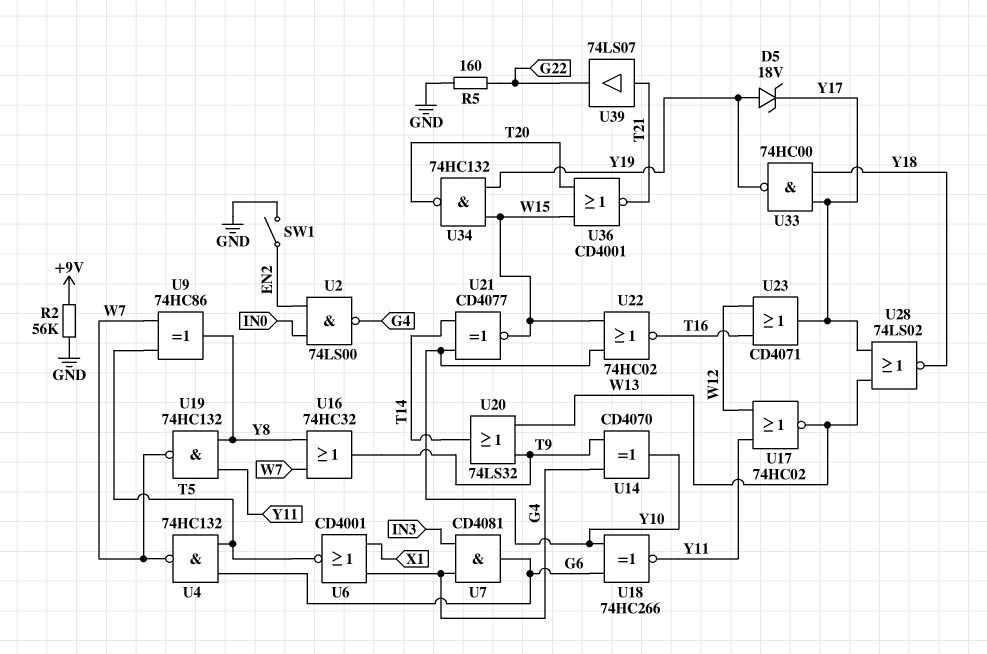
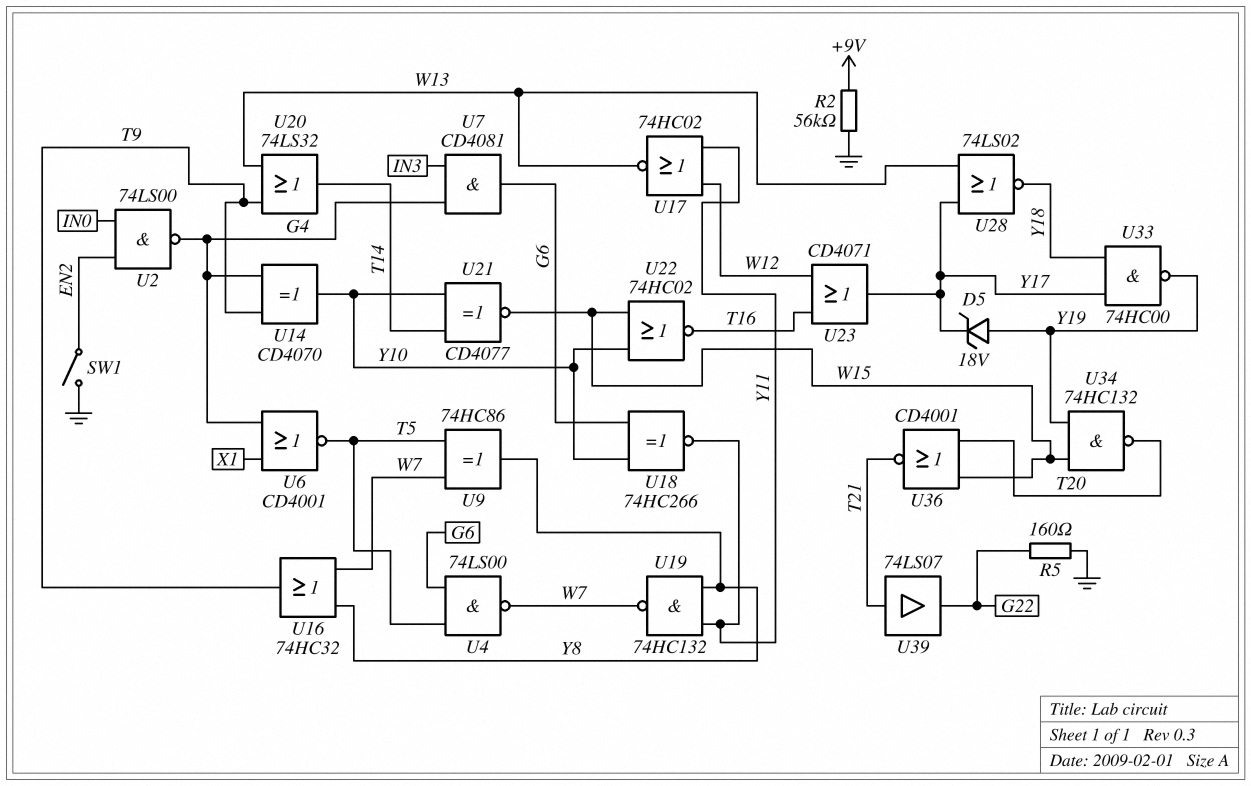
U4: NAND 74HC132 (in G6, in T5, out W7) -> NAND 74LS00 (in G6, in T5, out W7)

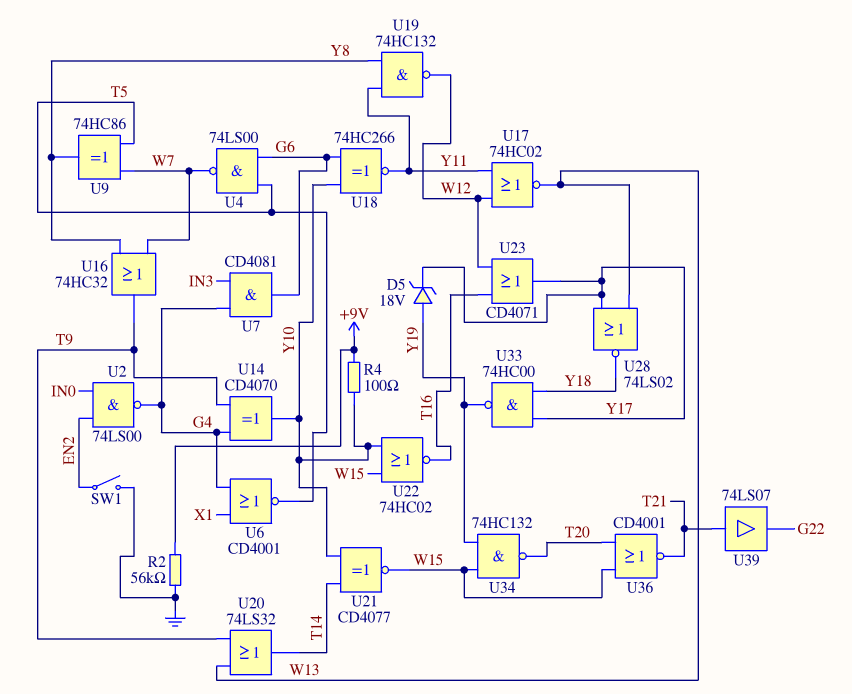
R4: none -> 100 (+9V, Y10)
R5: 160 (G22, GND) -> none
U19: NAND 74HC132 (in Y8, in Y11, out W7) -> NAND 74HC132 (in Y8, in Y11, out W12)

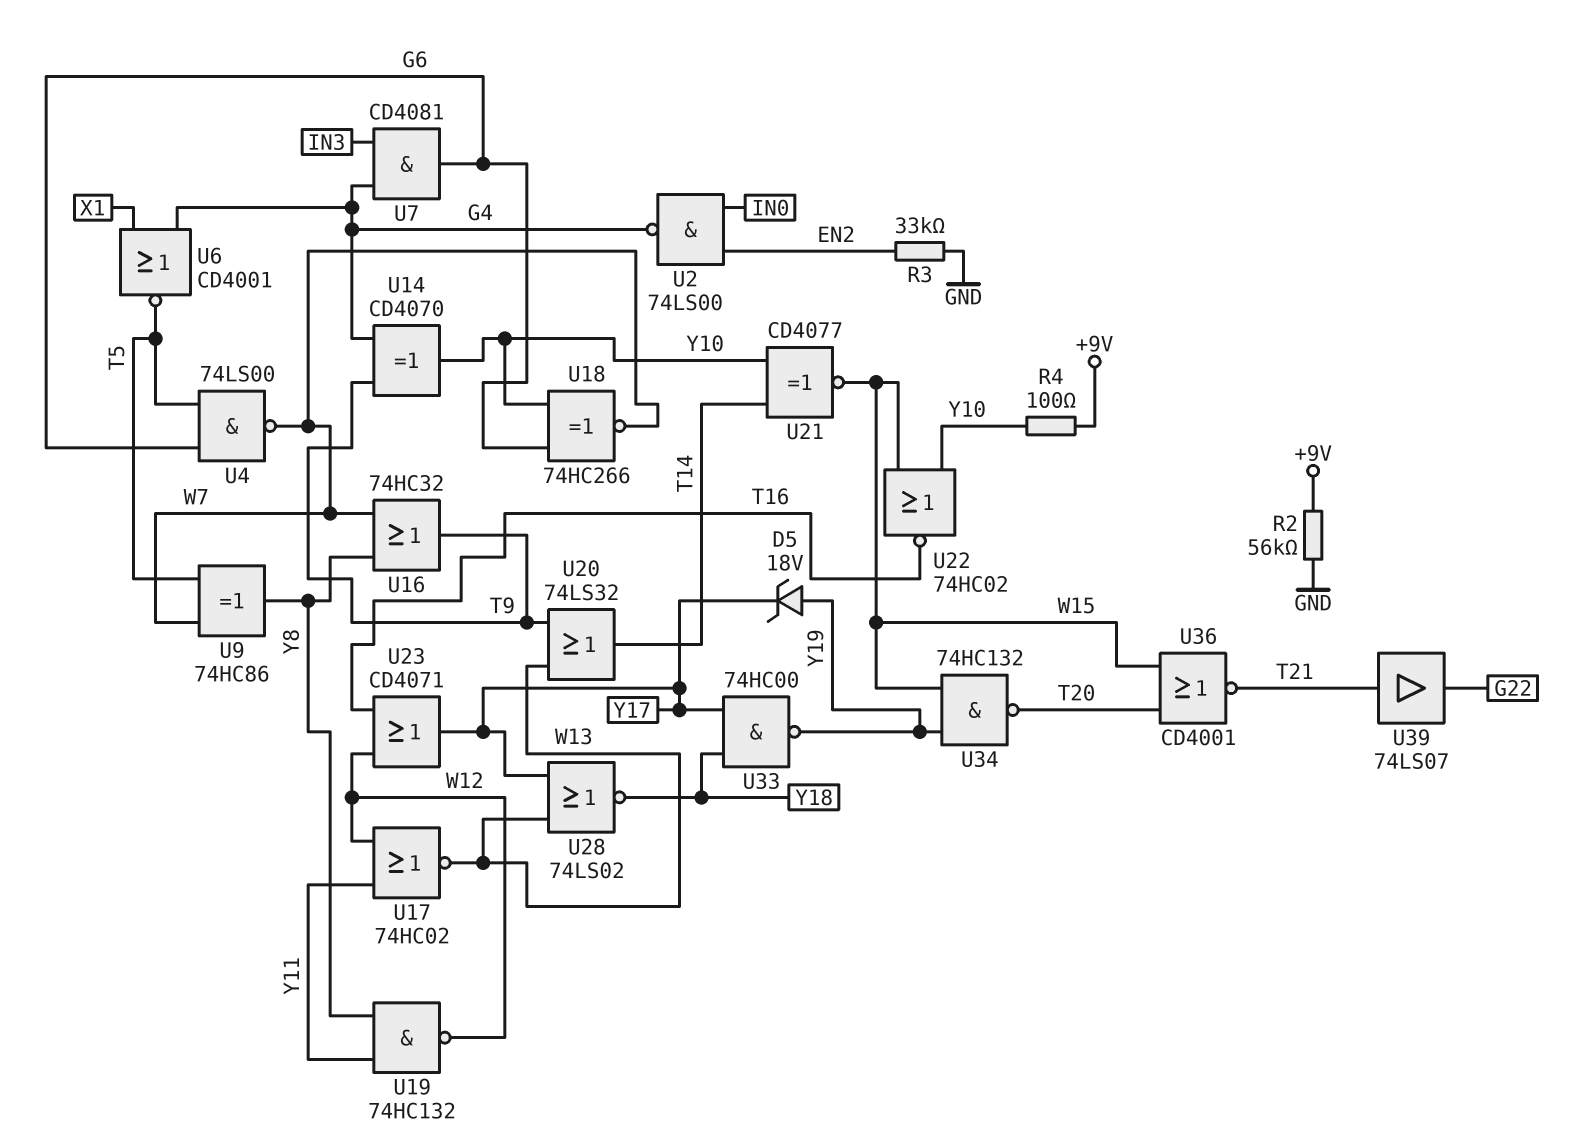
R3: none -> 33k (EN2, GND)
SW1: switch (EN2, GND) -> none
U18: XNOR 74HC266 (in G6, in Y10, out Y11) -> XNOR 74HC266 (in G6, in Y10, out W7)

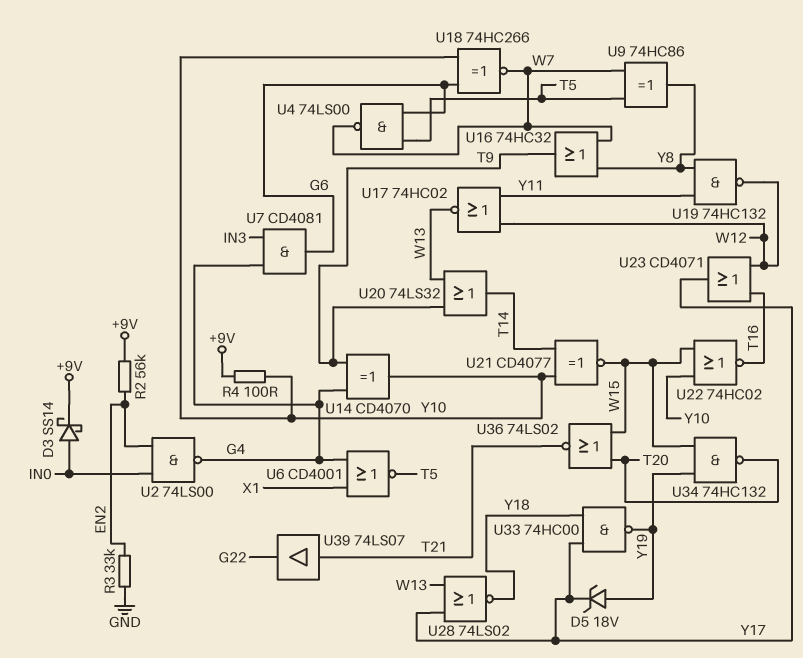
D3: none -> schottky SS14 (A IN0, K +9V)
R2: 56k (+9V, GND) -> 56k (+9V, EN2)
U36: NOR CD4001 (in T20, in W15, out T21) -> NOR 74LS02 (in T20, in W15, out T21)

